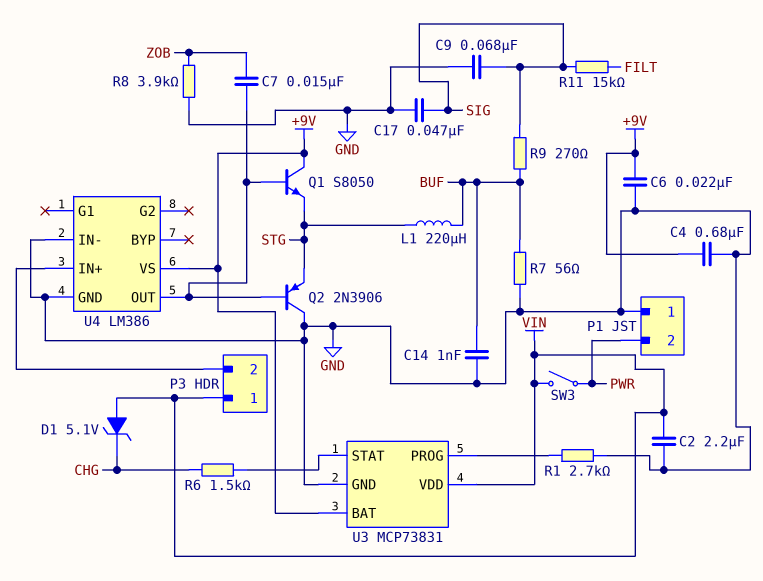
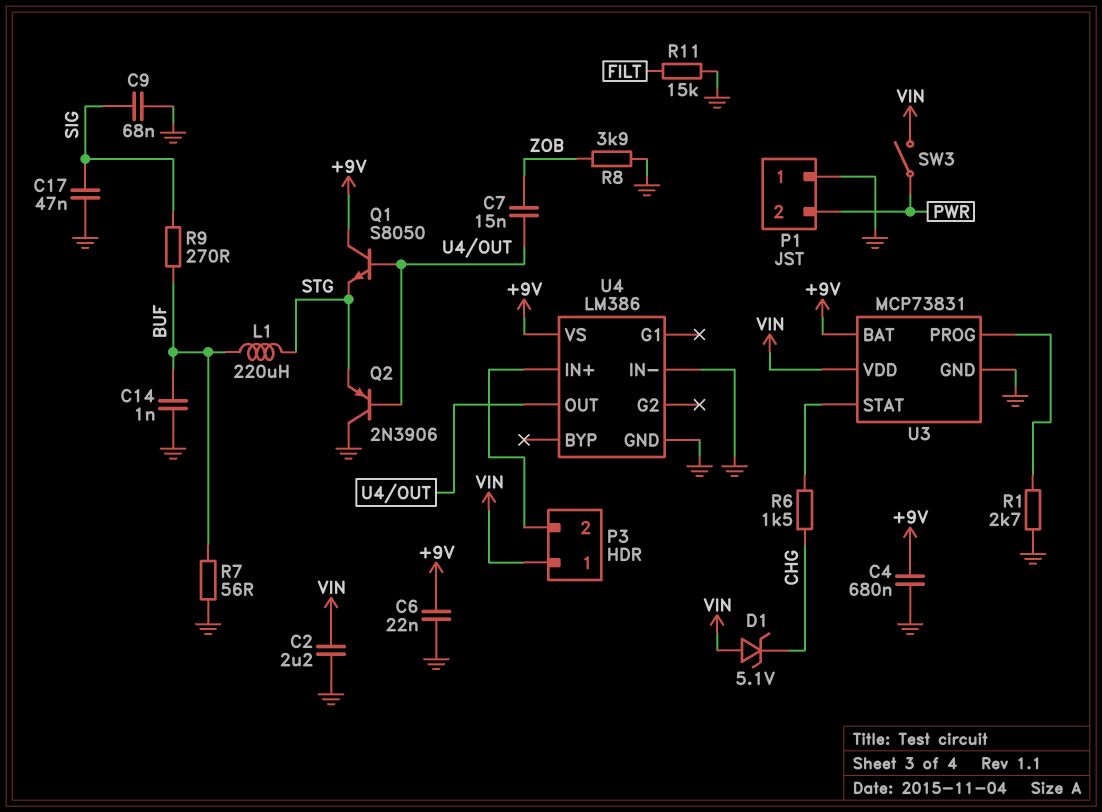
R11: 15k (FILT, SIG) -> 15k (FILT, GND)

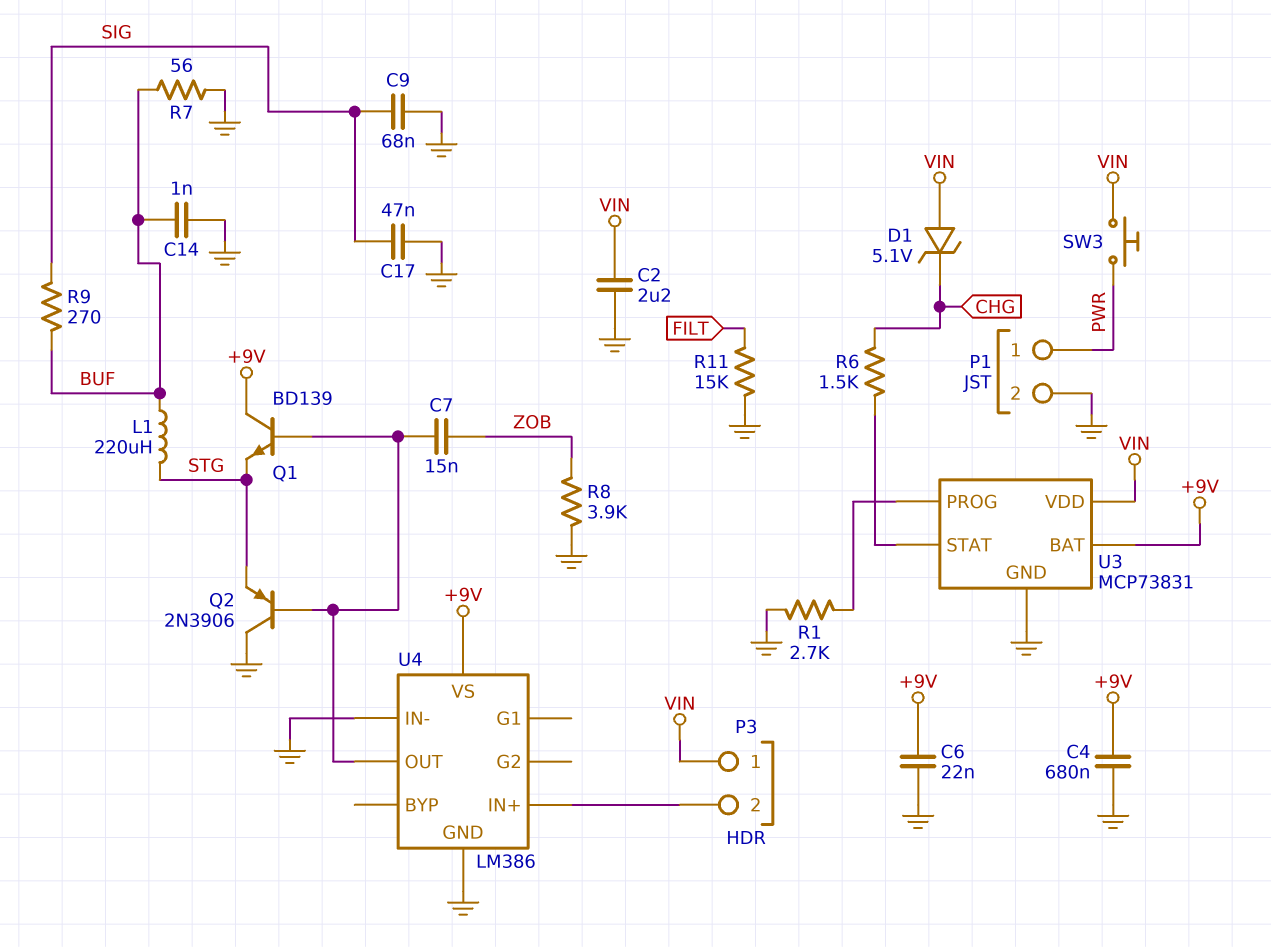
P1 pin 1: GND -> PWR
P1 pin 2: PWR -> GND
Q1: NPN S8050 (B U4/OUT, C +9V, E STG) -> NPN BD139 (B U4/OUT, C +9V, E STG)
SW3: switch (PWR, VIN) -> button (PWR, VIN)

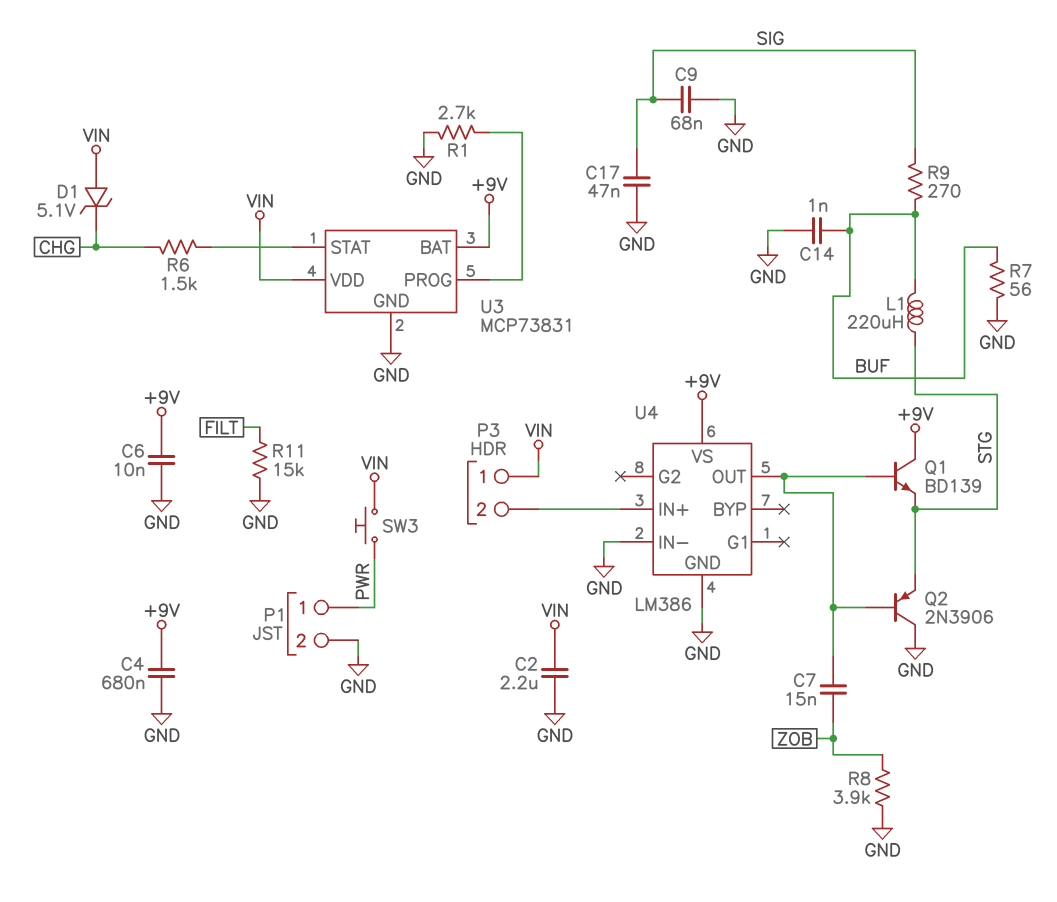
C6: 22nF (+9V, GND) -> 10nF (+9V, GND)

